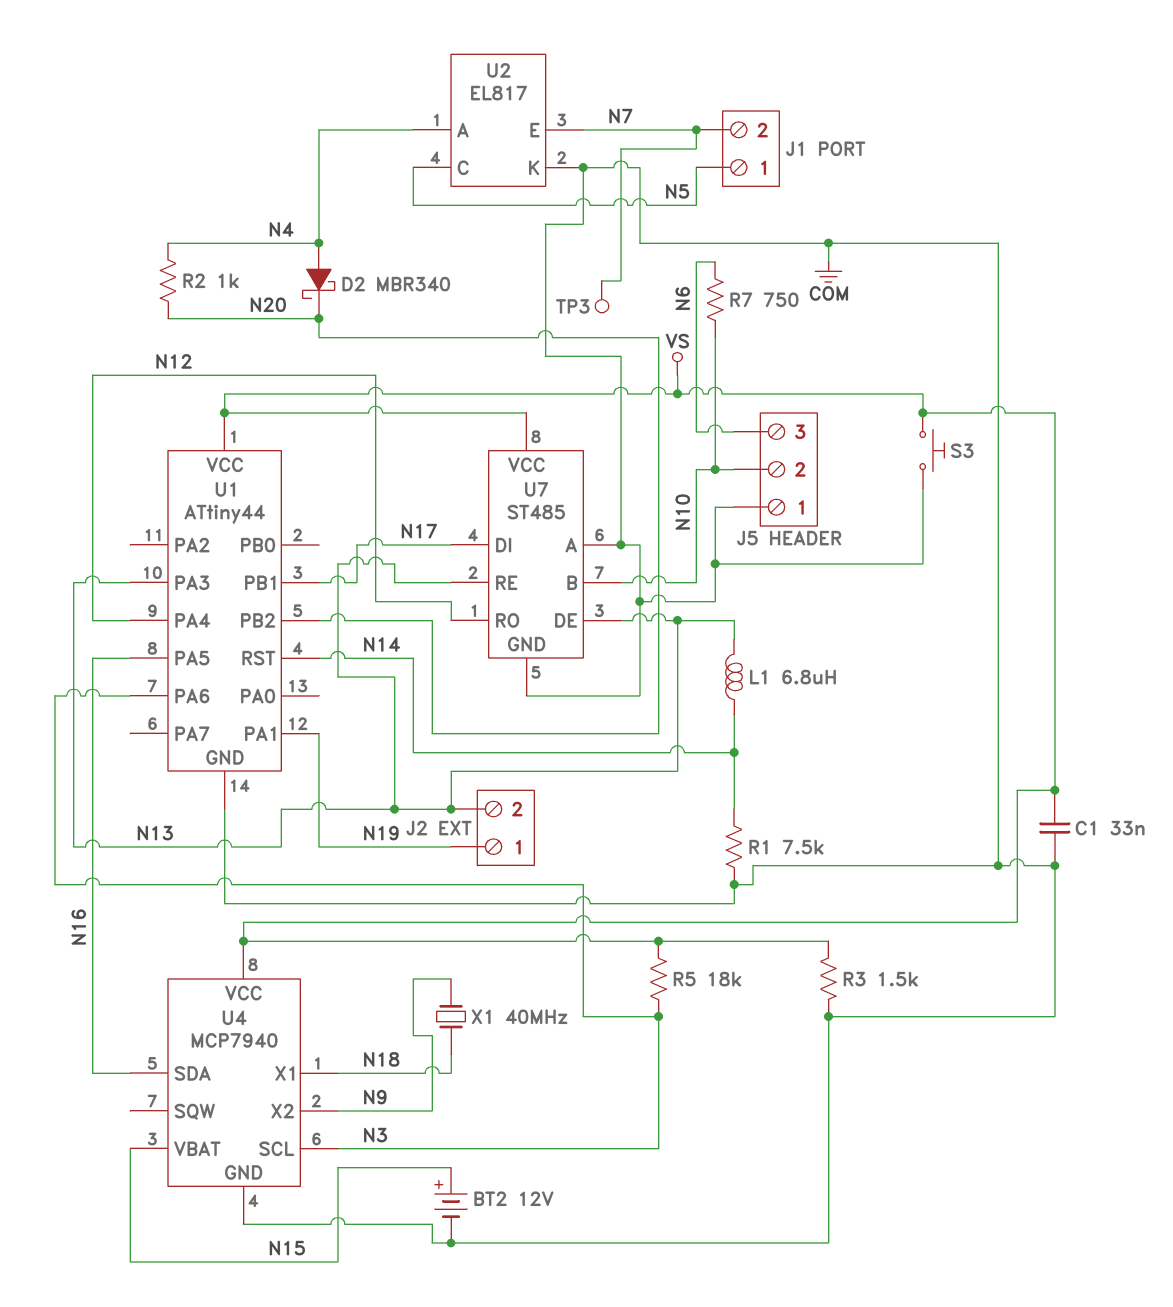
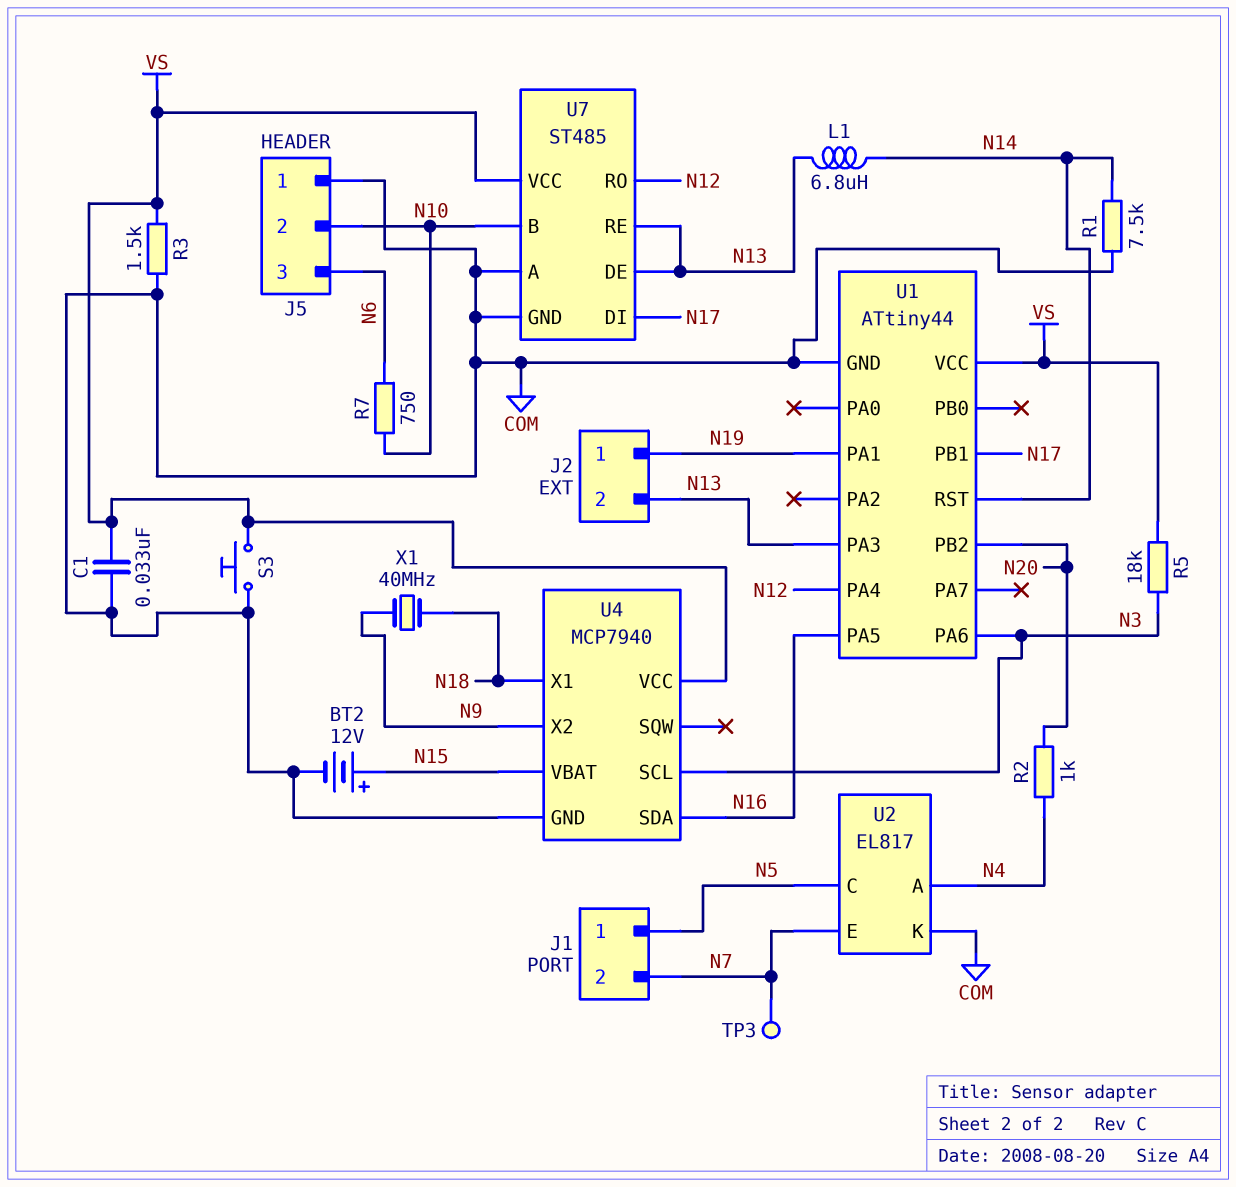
D2: schottky MBR340 (A N4, K N20) -> none

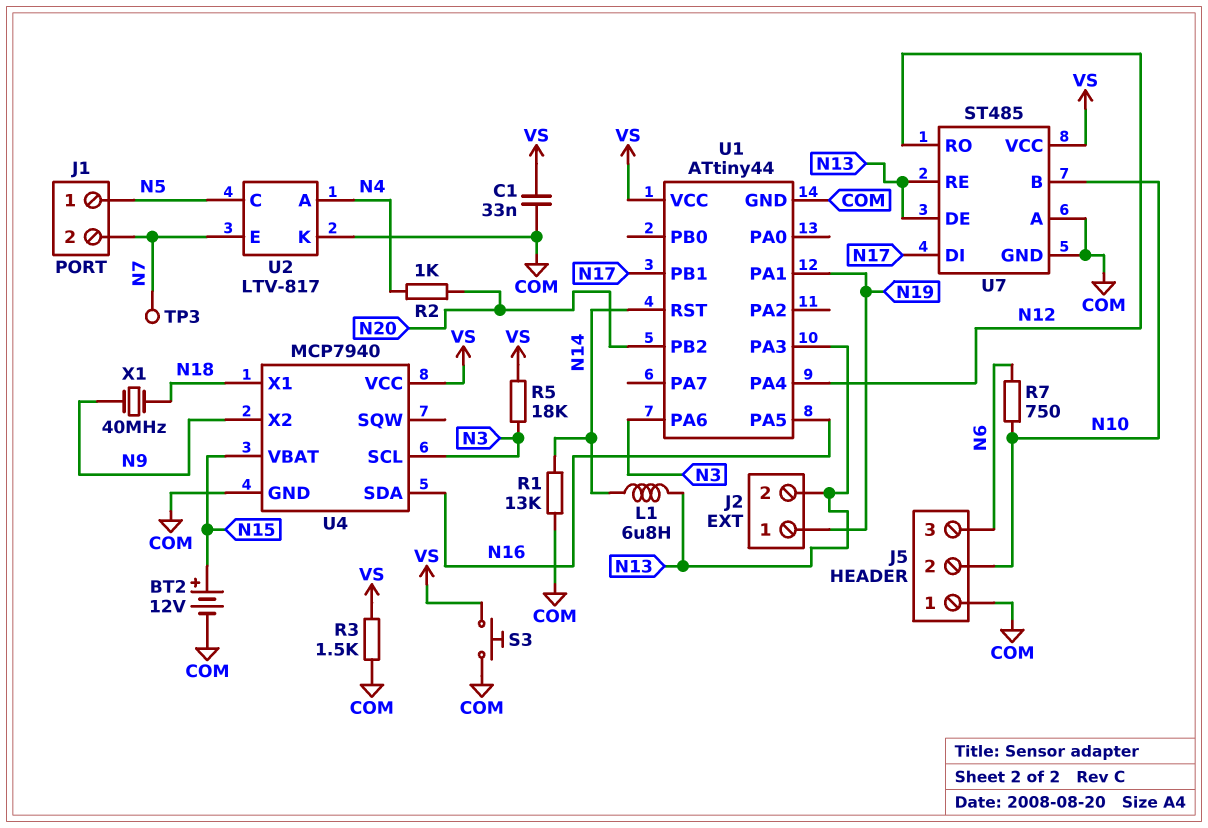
R1: 7.5k (COM, N14) -> 13k (COM, N14)
U2: EL817 -> LTV-817

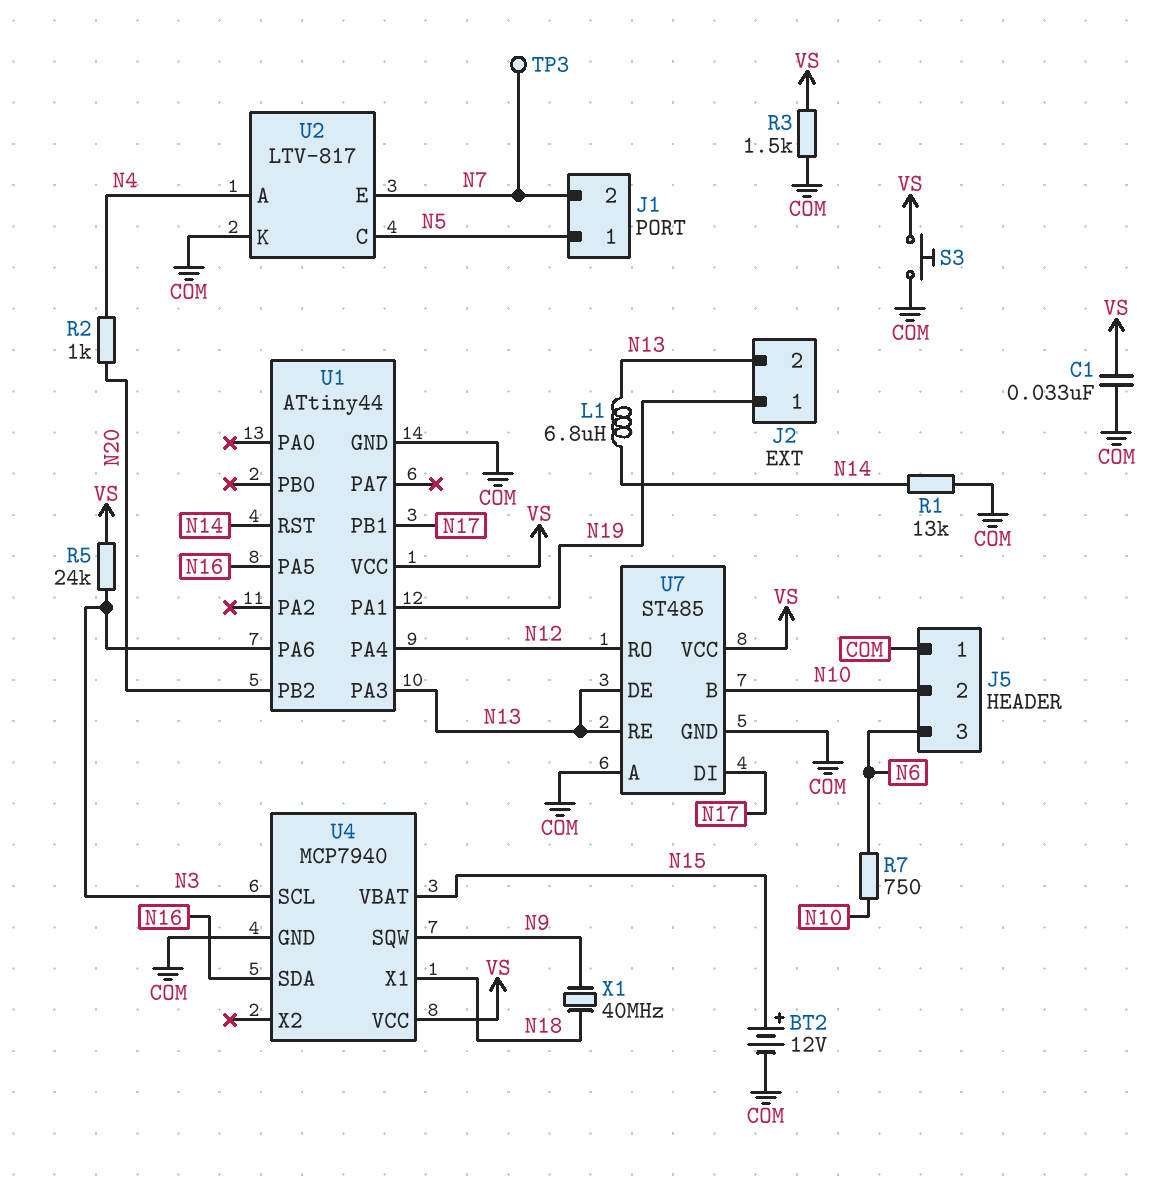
R5: 18k (N3, VS) -> 24k (N3, VS)
U4 pin SQW: none -> N9
U4 pin X2: N9 -> none

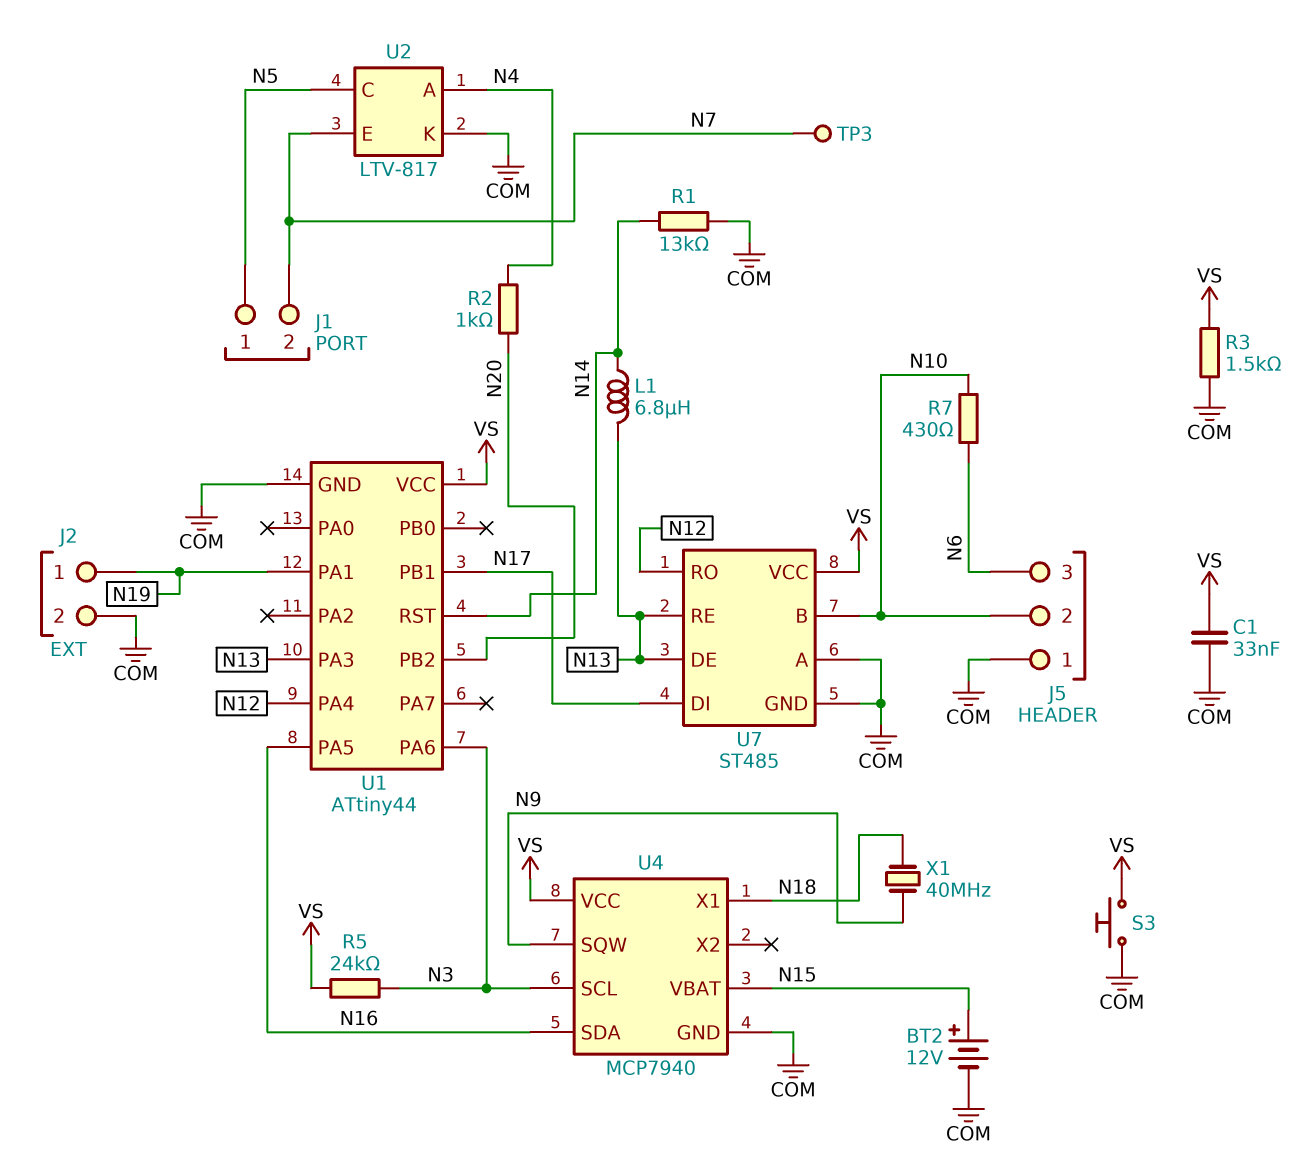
J2 pin 2: N13 -> COM
R7: 750 (N6, N10) -> 430 (N6, N10)

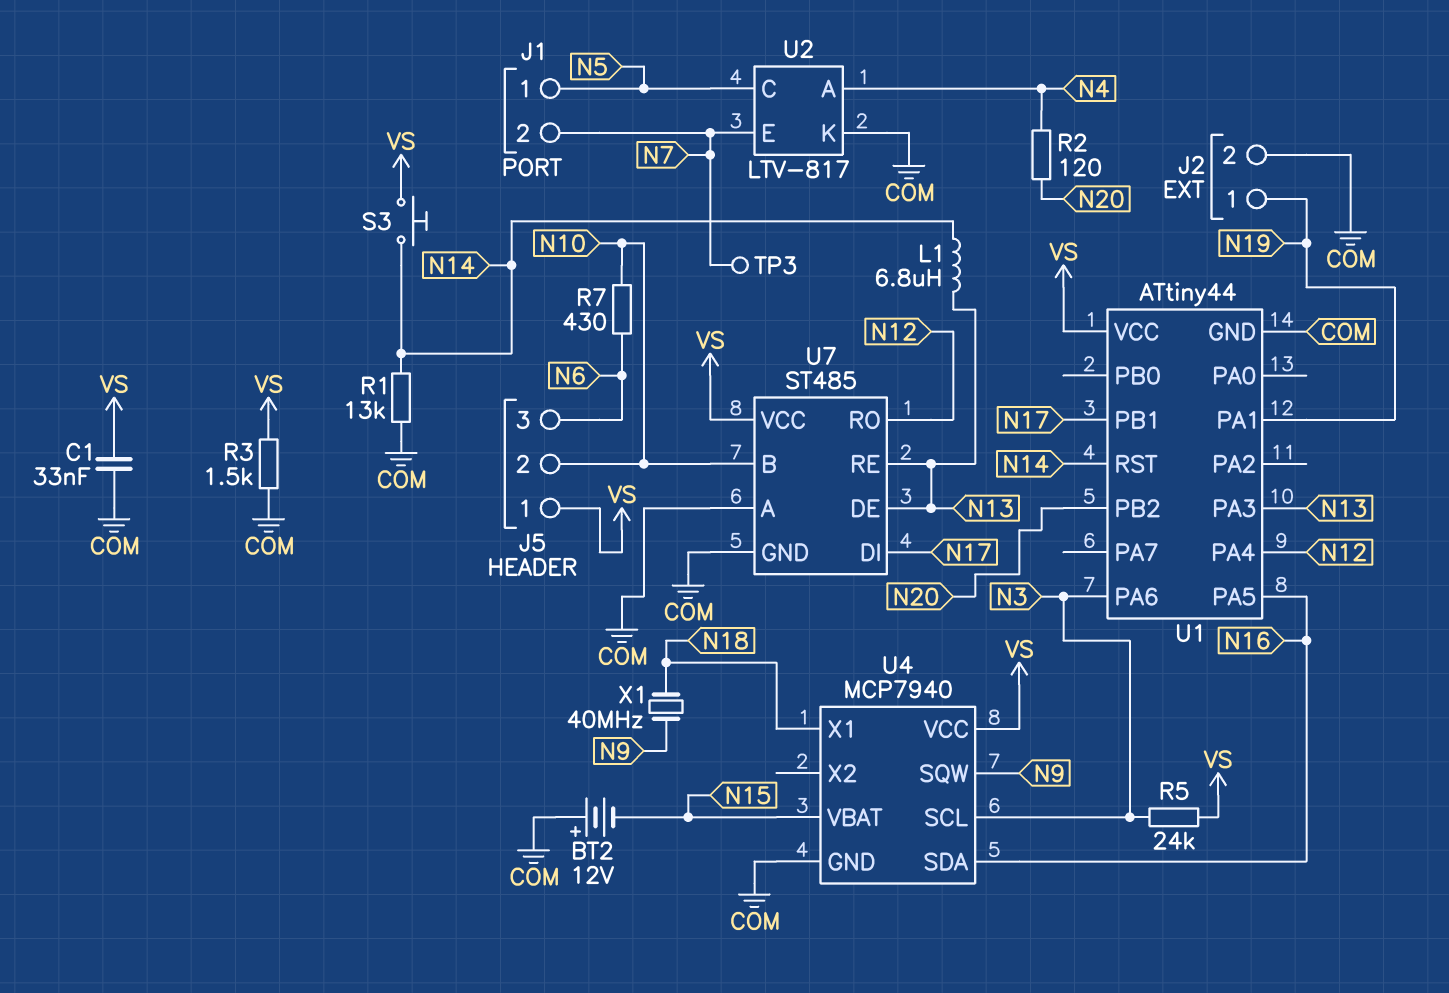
BT2: 12V (plus N15, minus COM) -> 12V (plus COM, minus N15)
J5 pin 1: COM -> VS
R2: 1k (N4, N20) -> 120 (N4, N20)
S3: button (COM, VS) -> button (N14, VS)

